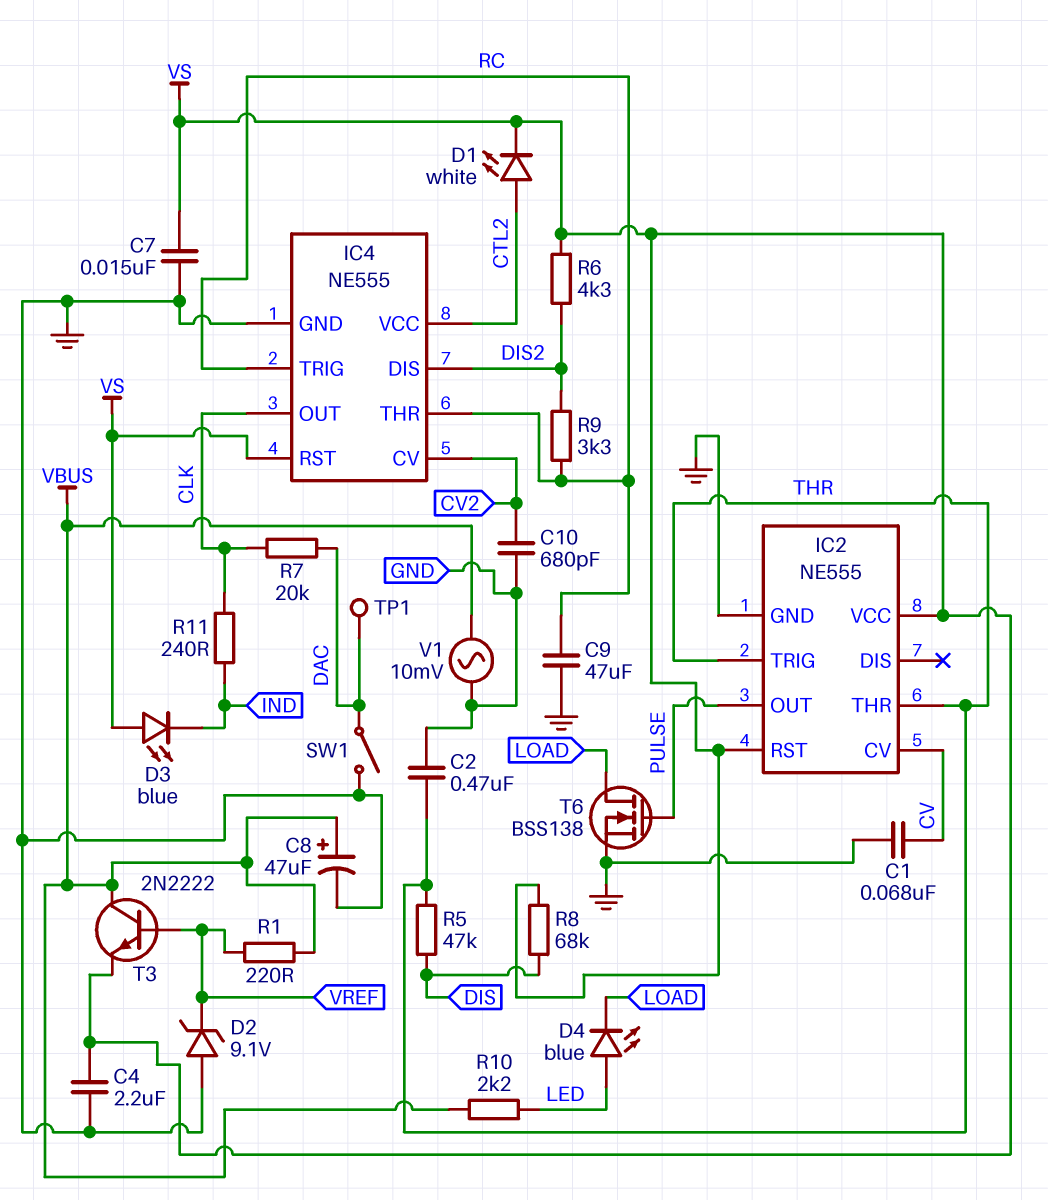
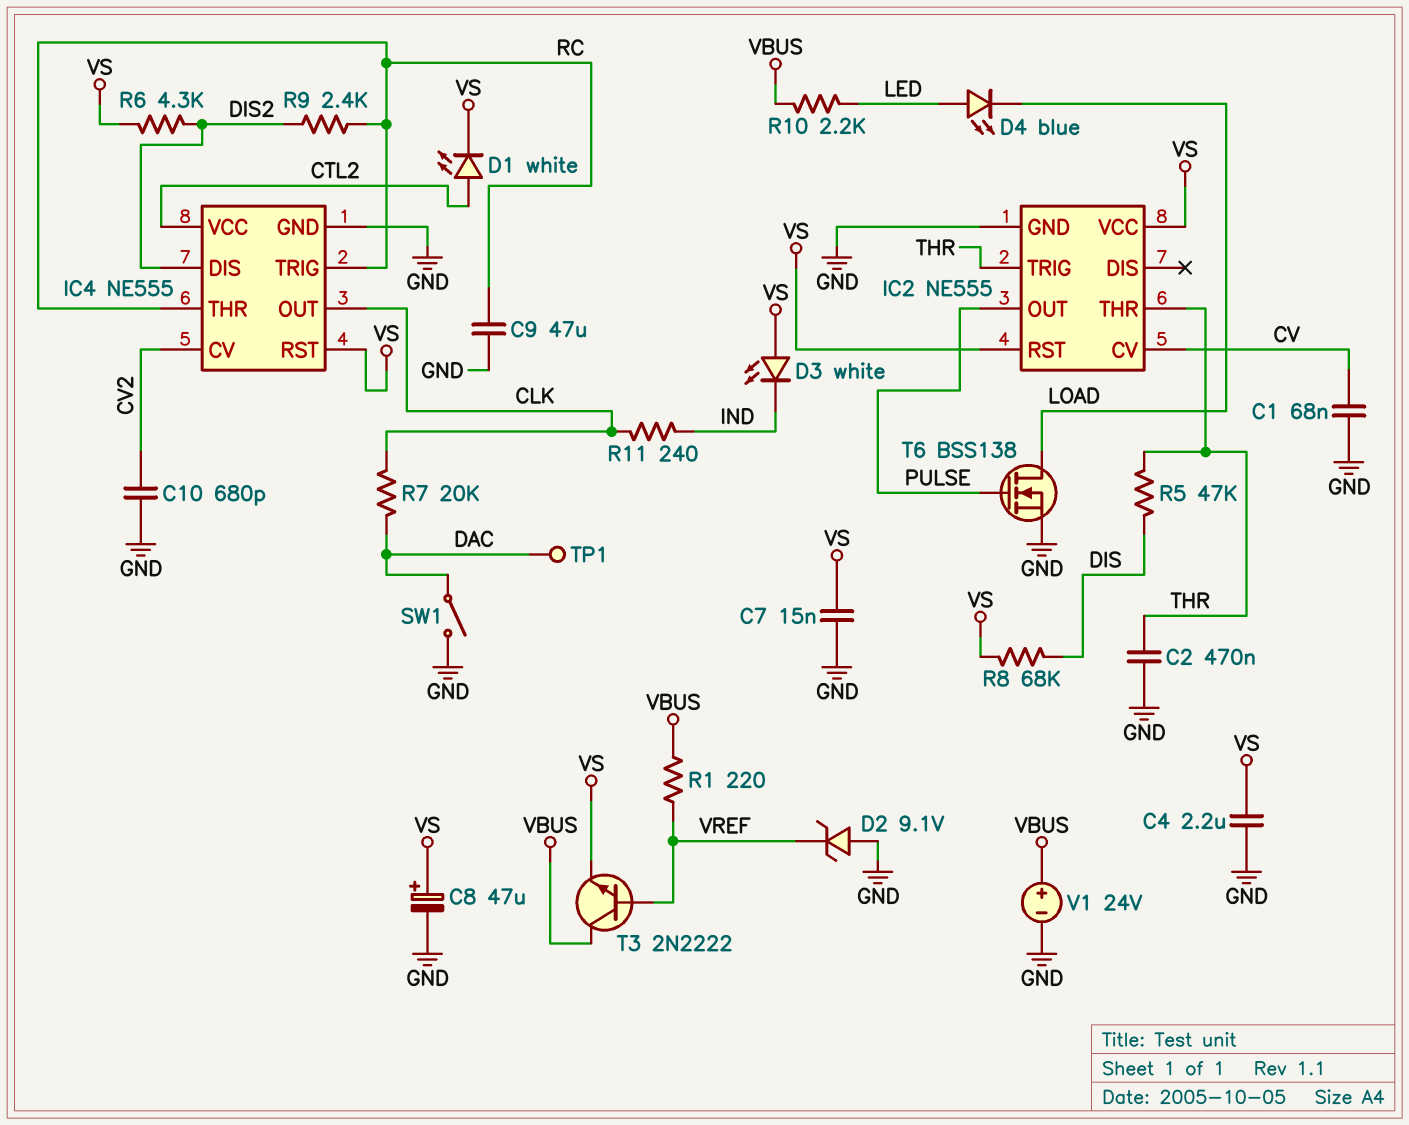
C8: 47uF (plus VBUS, minus GND) -> 47uF (plus VS, minus GND)
D3: LED blue (A VS, K IND) -> LED white (A VS, K IND)
R9: 3.3k (DIS2, RC) -> 2.4k (DIS2, RC)
V1: AC 10mV (GND, VBUS) -> 24V (plus VBUS, minus GND)

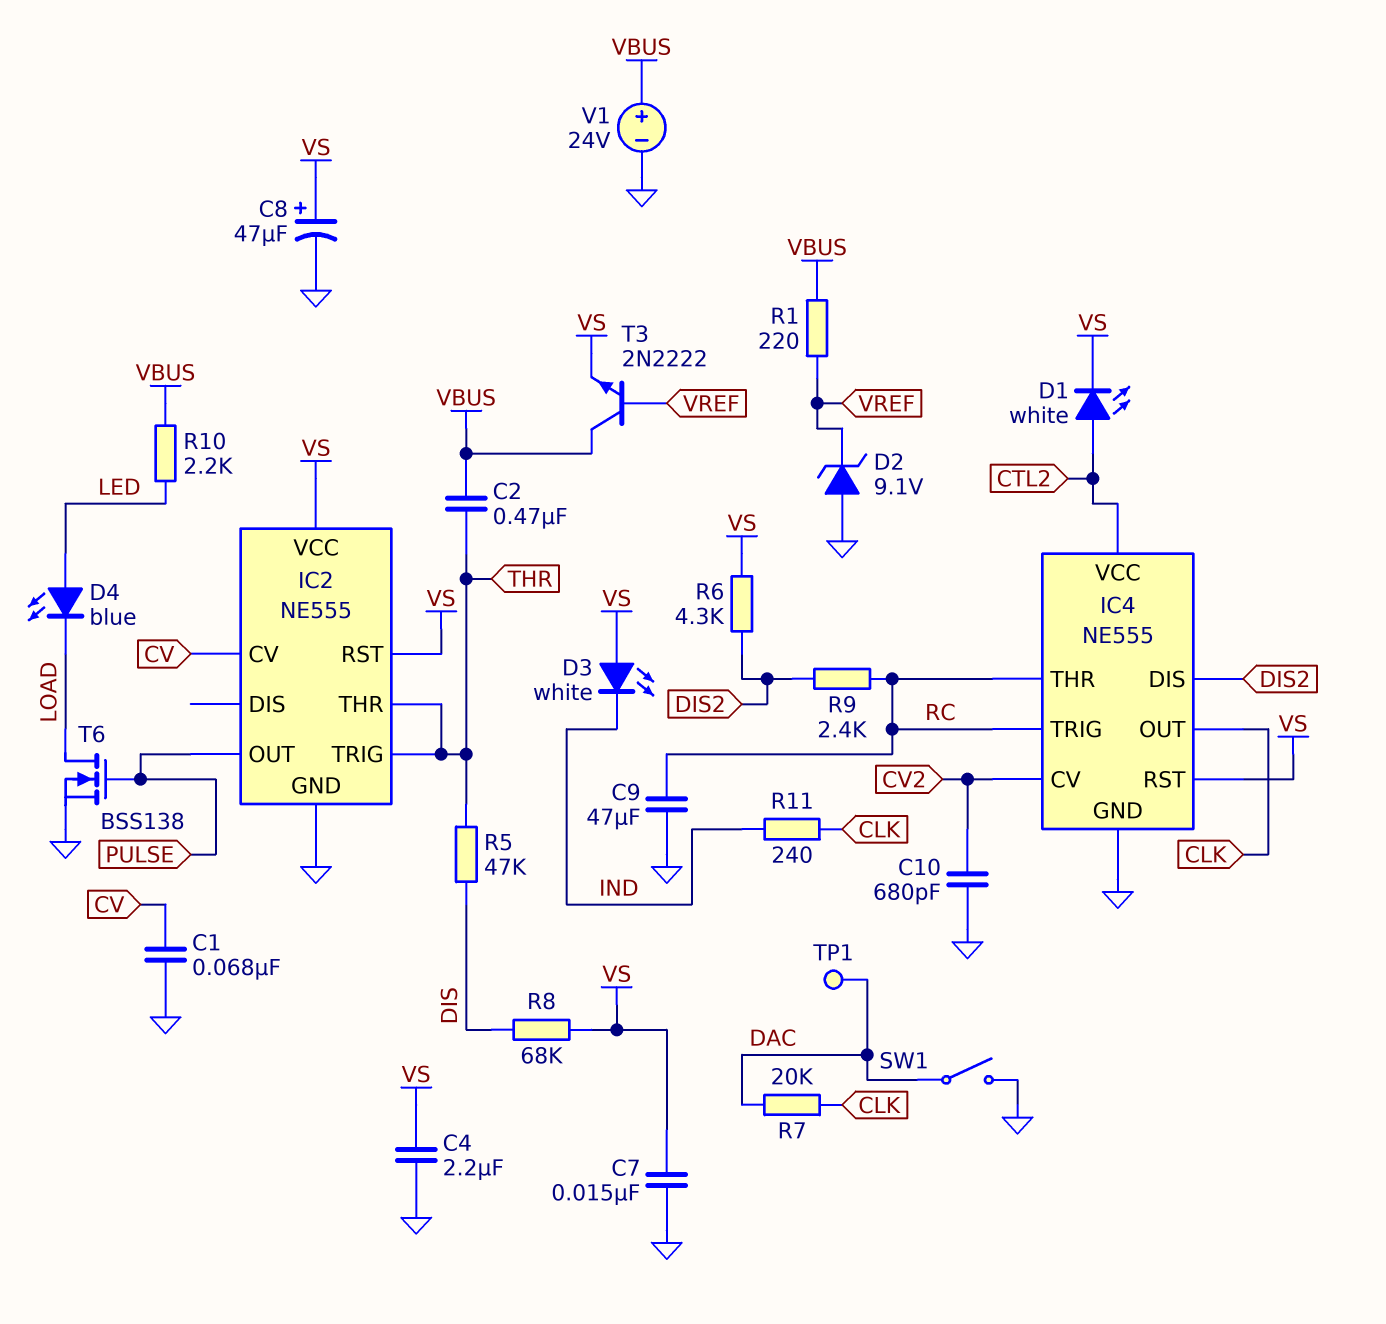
C2: 470nF (GND, THR) -> 470nF (THR, VBUS)

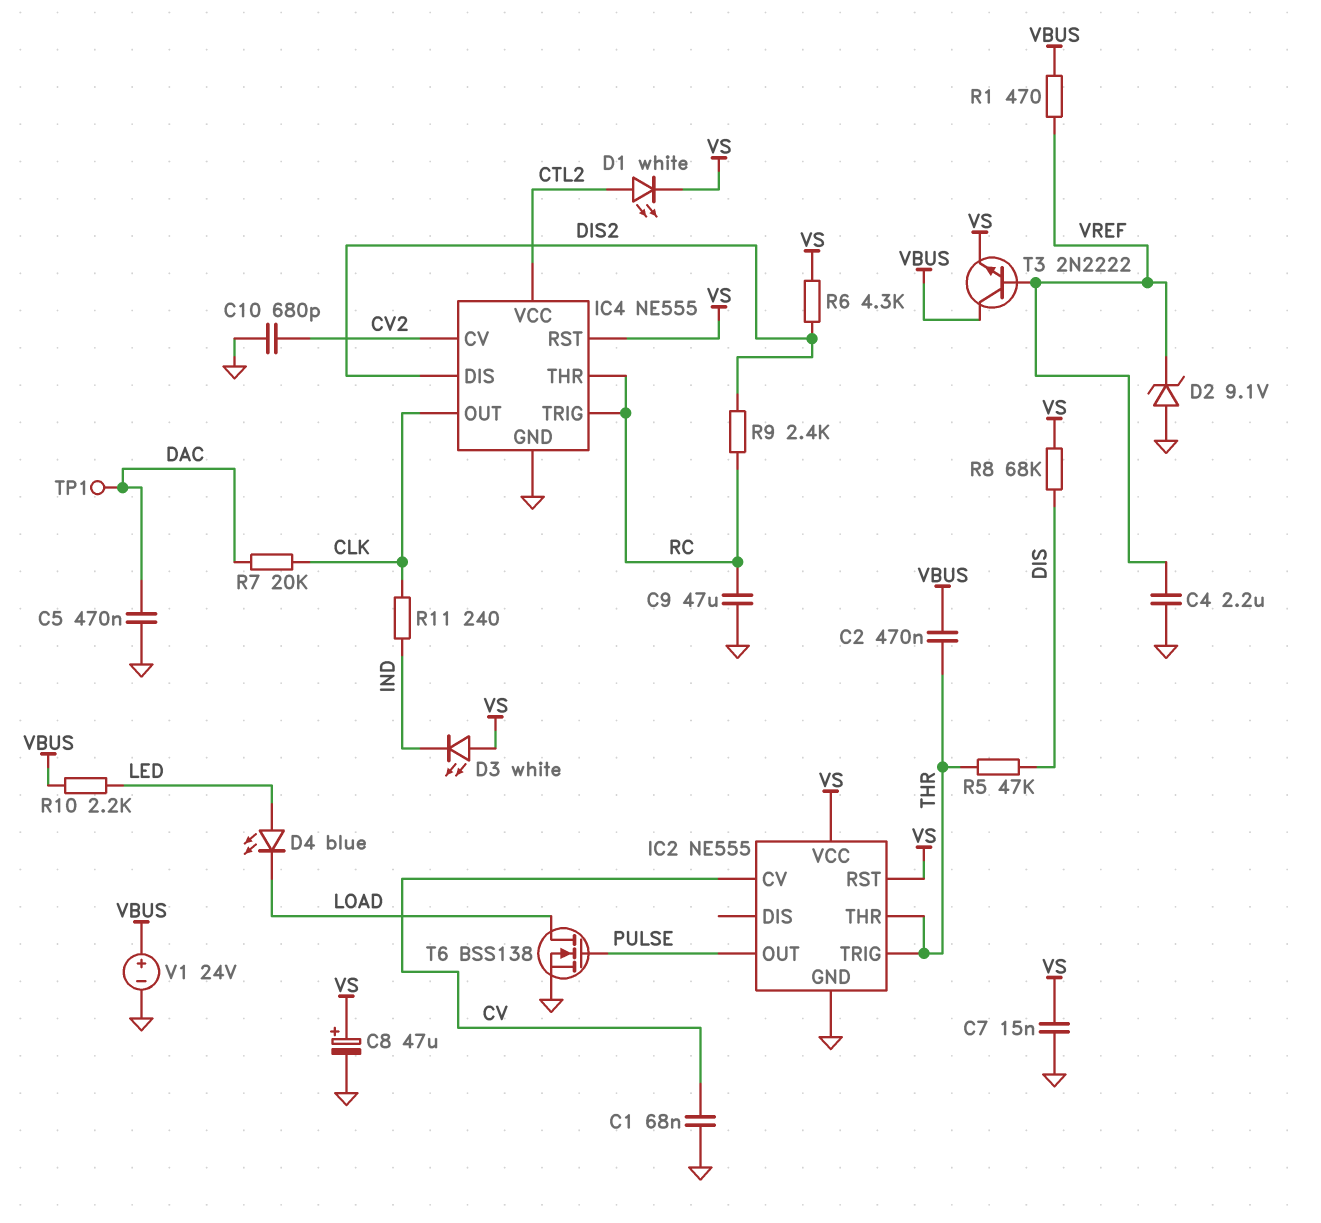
C4: 2.2uF (GND, VS) -> 2.2uF (GND, VREF)
C5: none -> 470nF (DAC, GND)
R1: 220 (VBUS, VREF) -> 470 (VBUS, VREF)
SW1: switch (DAC, GND) -> none

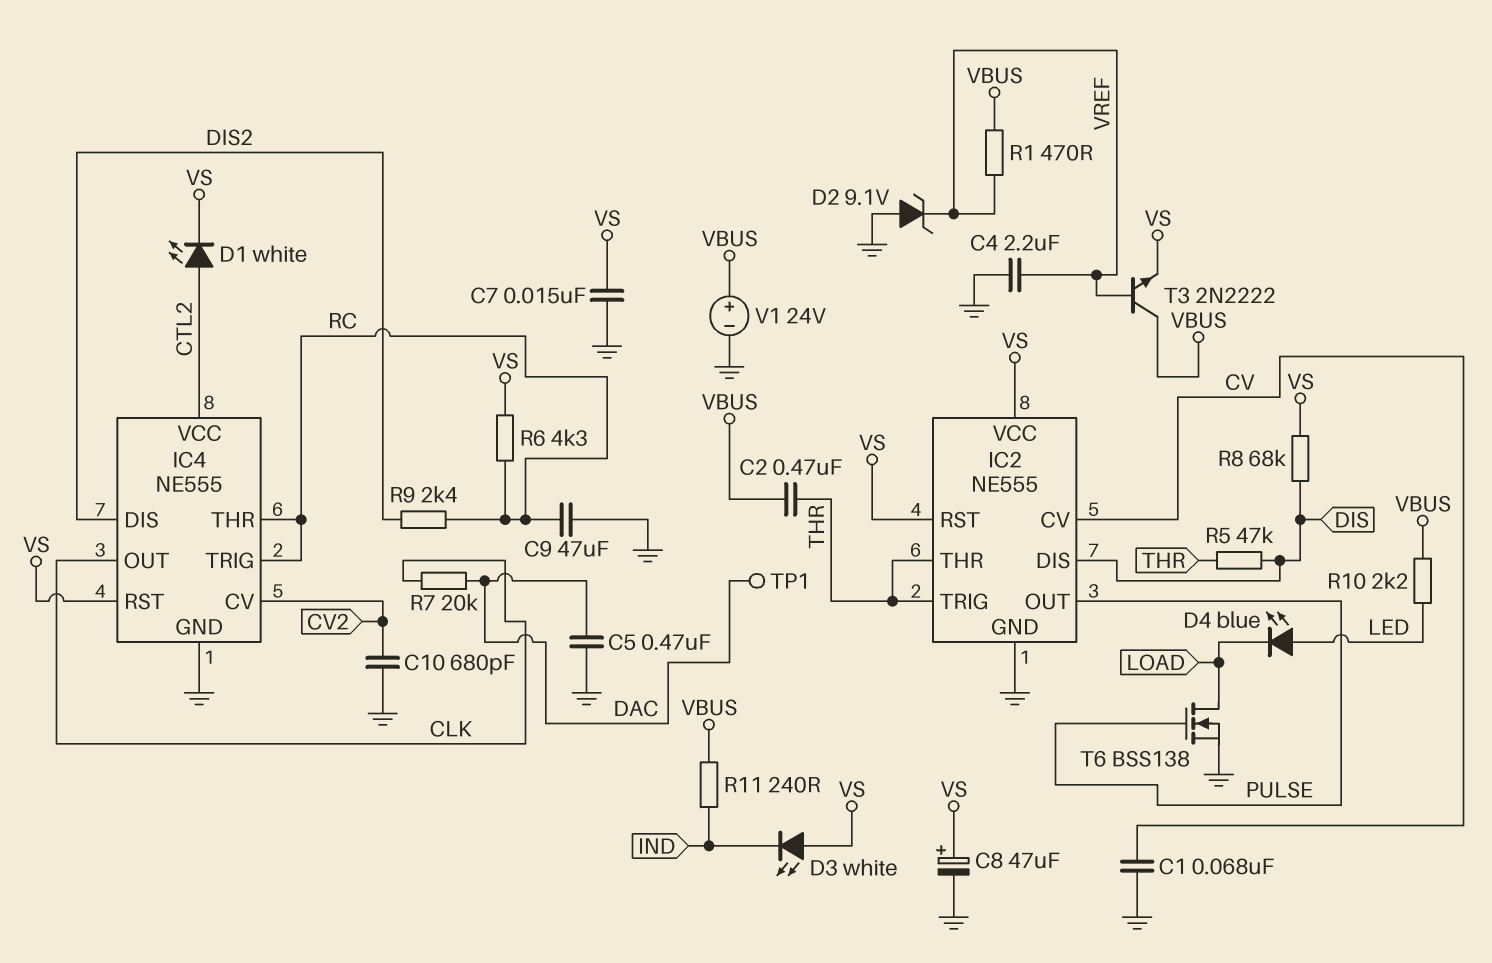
IC2 pin DIS: none -> DIS
R6: 4.3k (DIS2, VS) -> 4.3k (RC, VS)
R11: 240 (CLK, IND) -> 240 (IND, VBUS)

